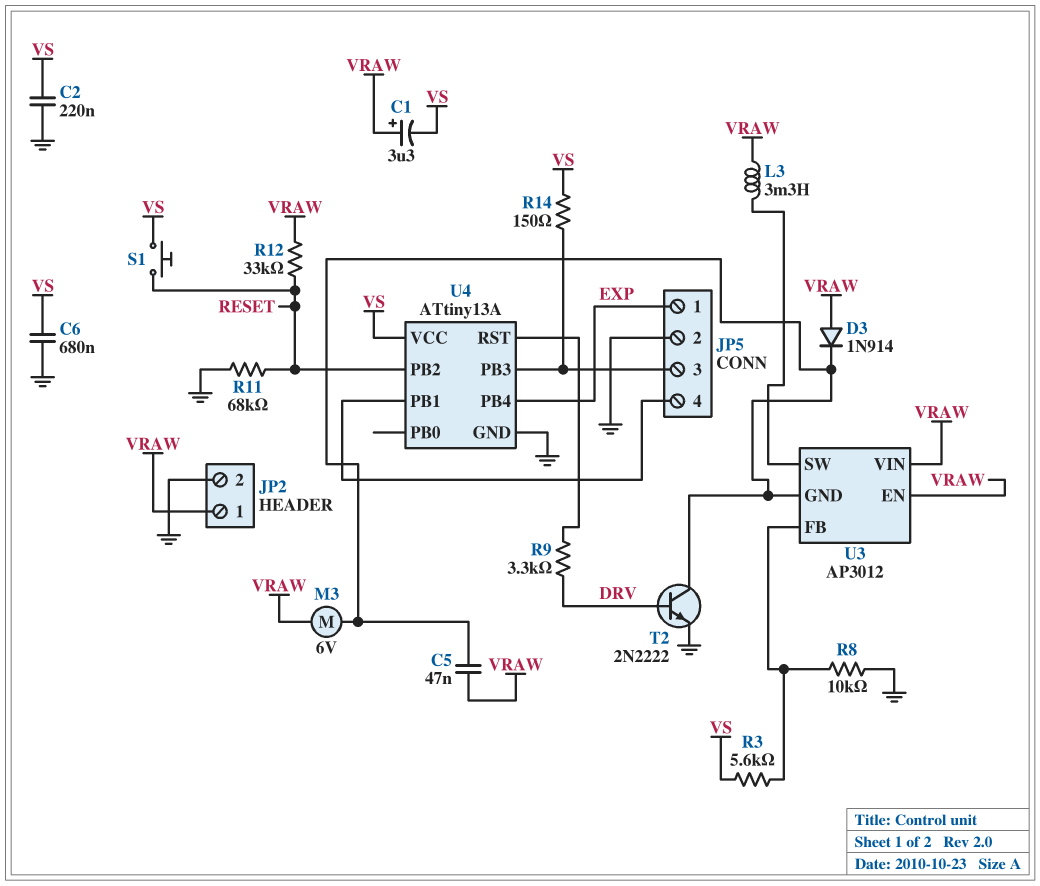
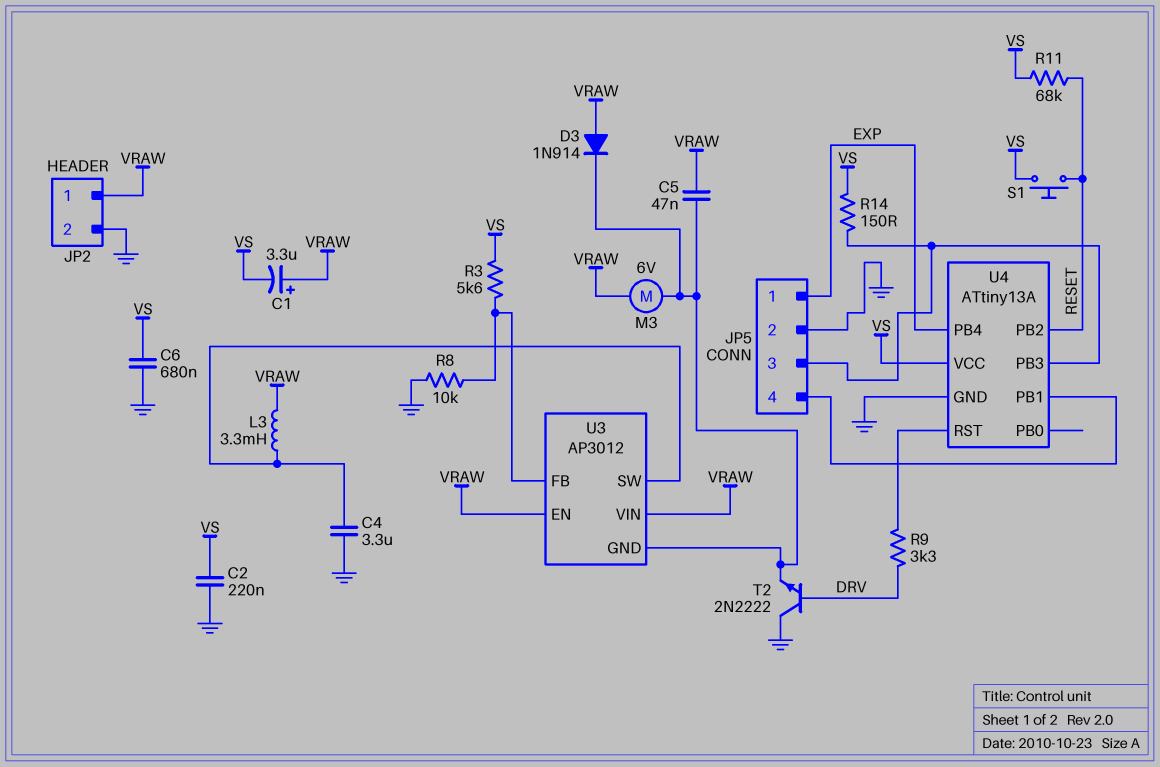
C4: none -> 3.3uF (GND, U3/SW)
R11: 68k (GND, RESET) -> 68k (RESET, VS)
R12: 33k (RESET, VRAW) -> none
T2: NPN 2N2222 (B DRV, C U3/GND, E GND) -> NPN 2N2222 (B DRV, C GND, E U3/GND)

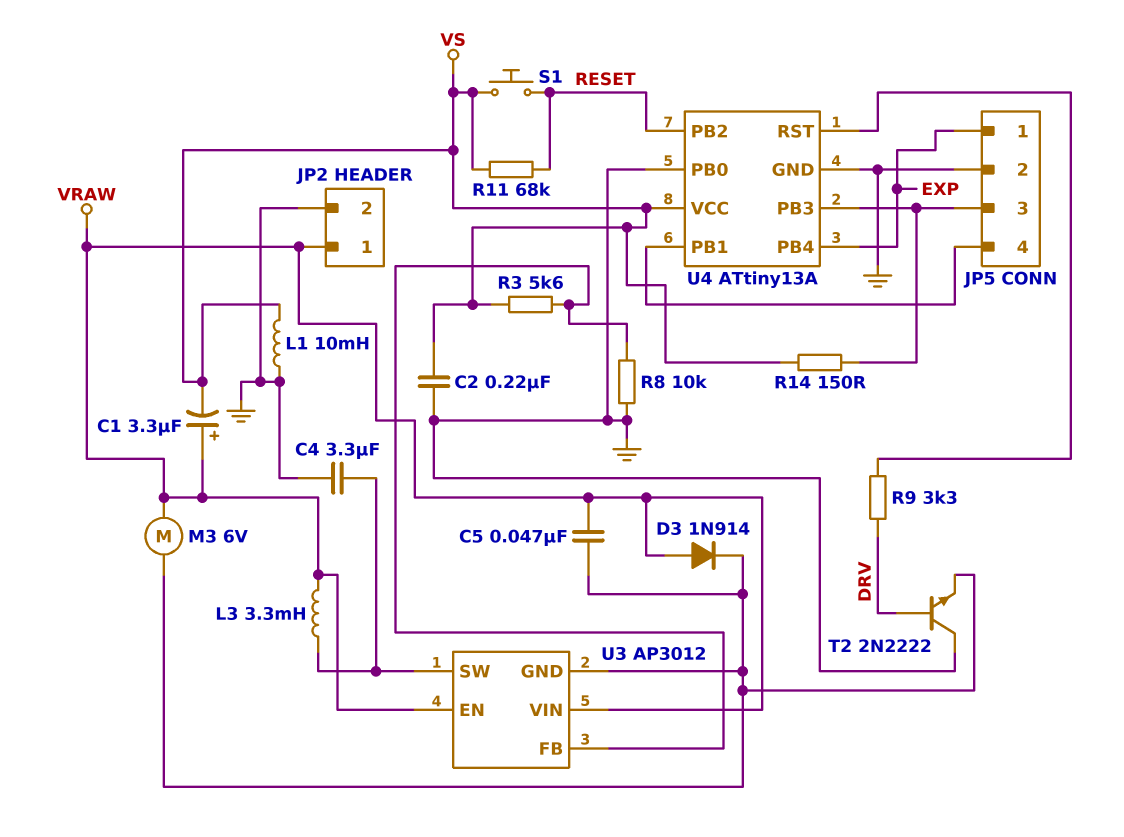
C6: 680nF (GND, VS) -> none
L1: none -> 10mH (GND, VS)
U4 pin PB0: none -> GND

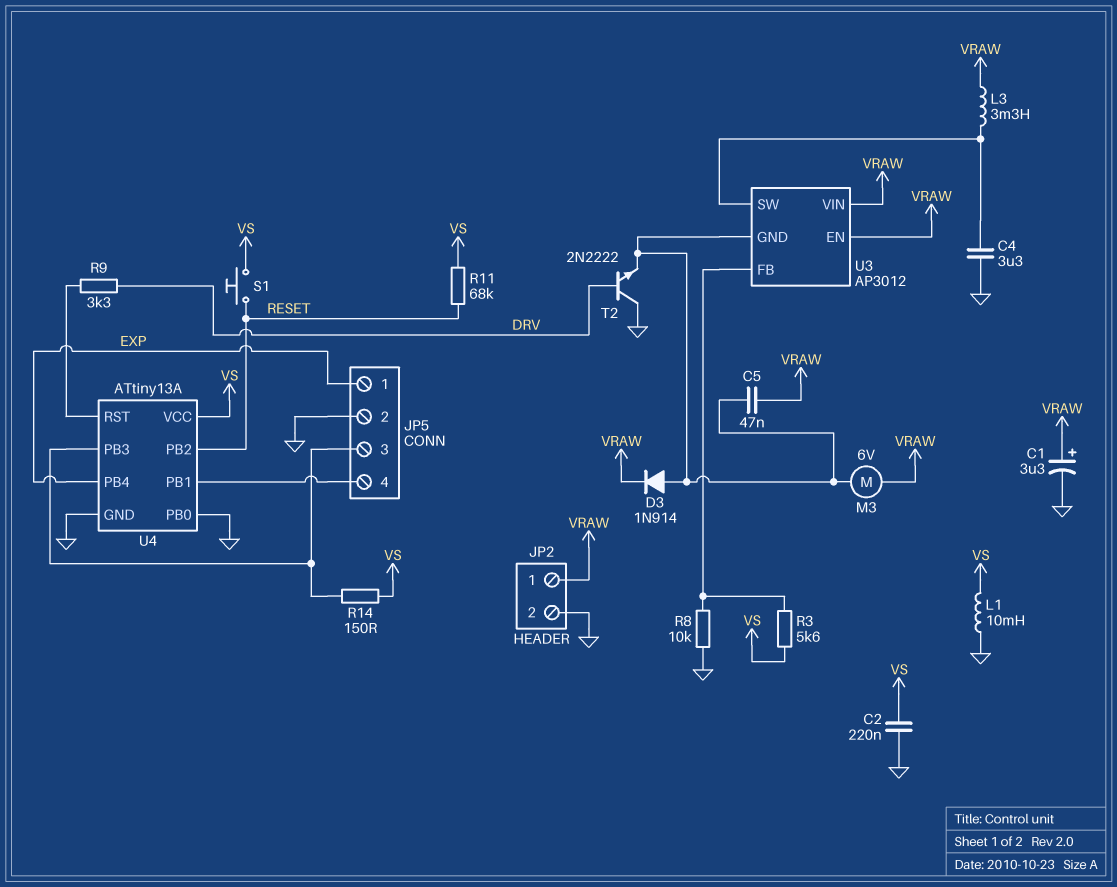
C1: 3.3uF (plus VRAW, minus VS) -> 3.3uF (plus VRAW, minus GND)
D3: diode 1N914 (A VRAW, K U3/GND) -> diode 1N914 (A U3/GND, K VRAW)

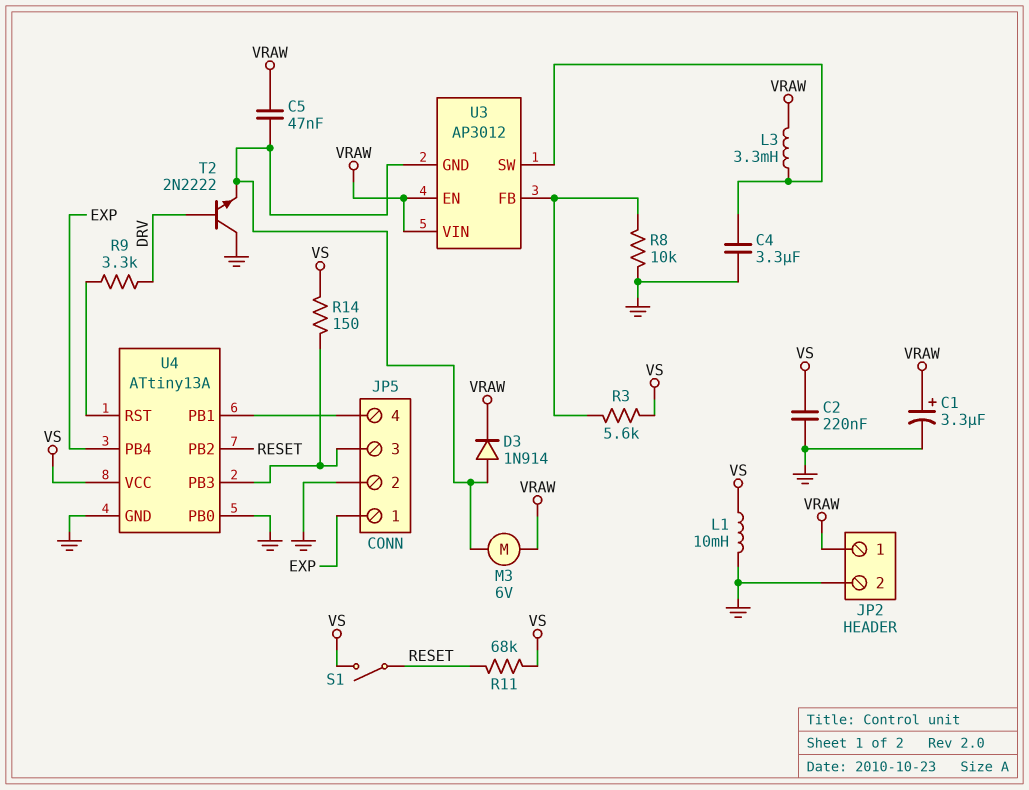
S1: button (RESET, VS) -> switch (RESET, VS)

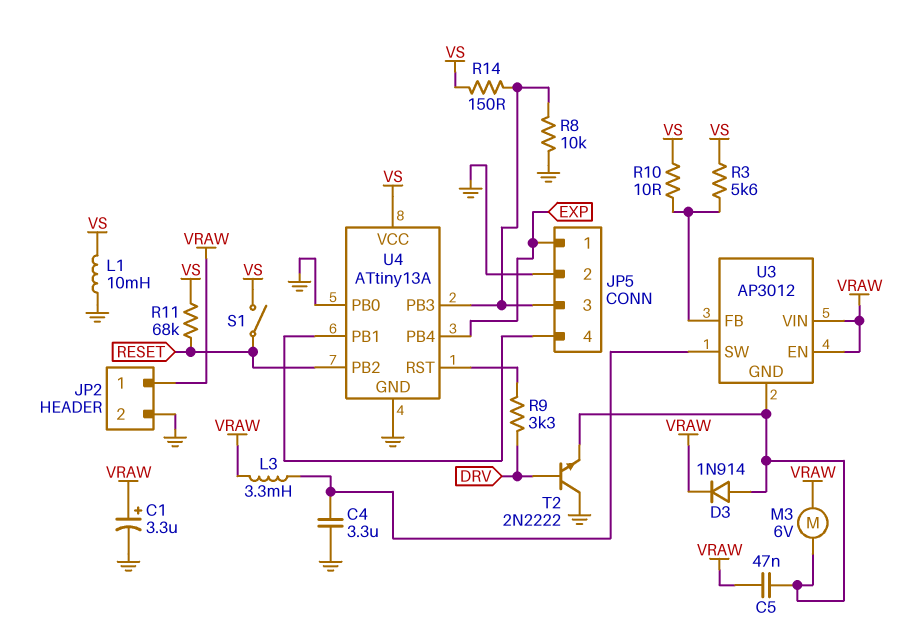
C2: 220nF (GND, VS) -> none
R8: 10k (GND, U3/FB) -> 10k (GND, JP5/3)
R10: none -> 10 (U3/FB, VS)

